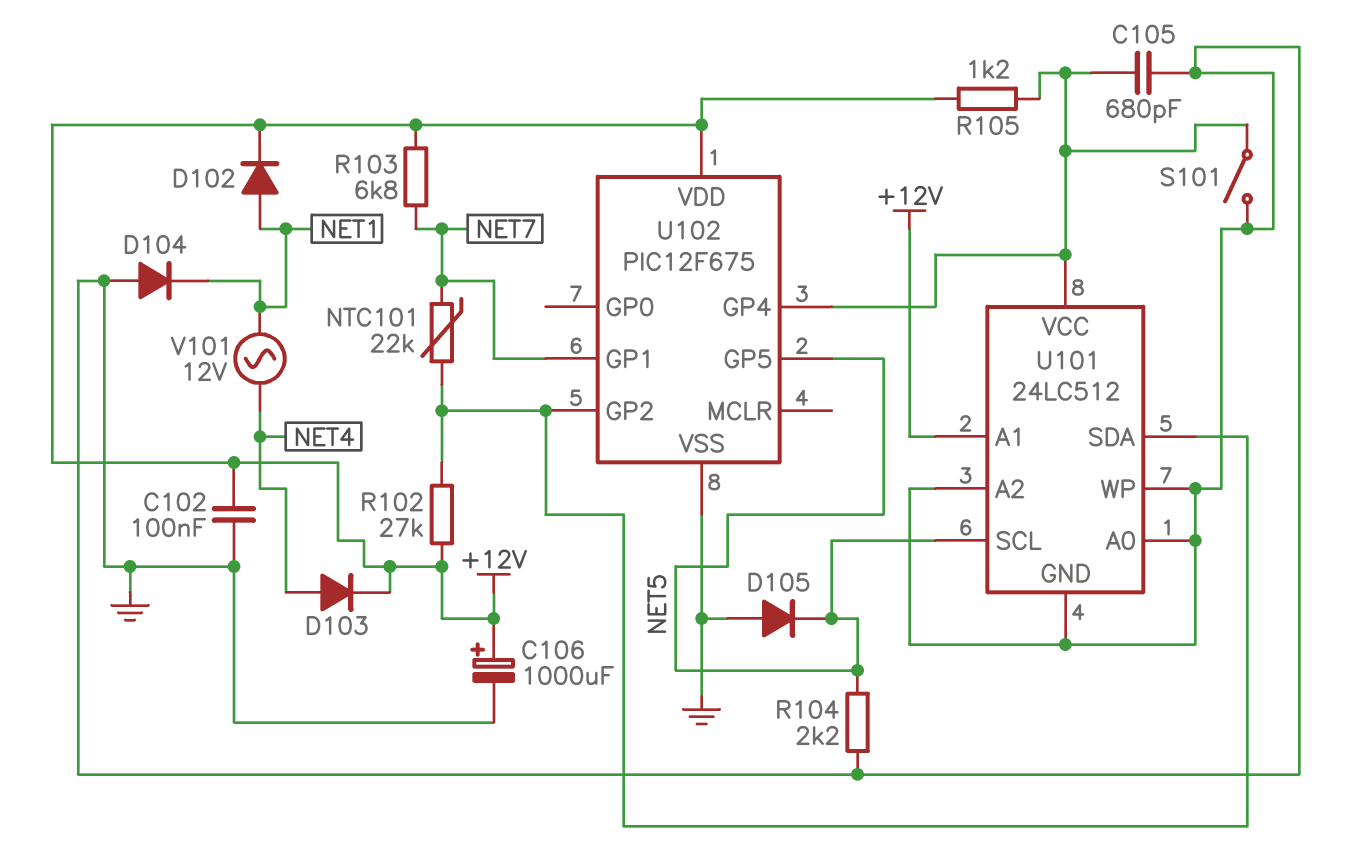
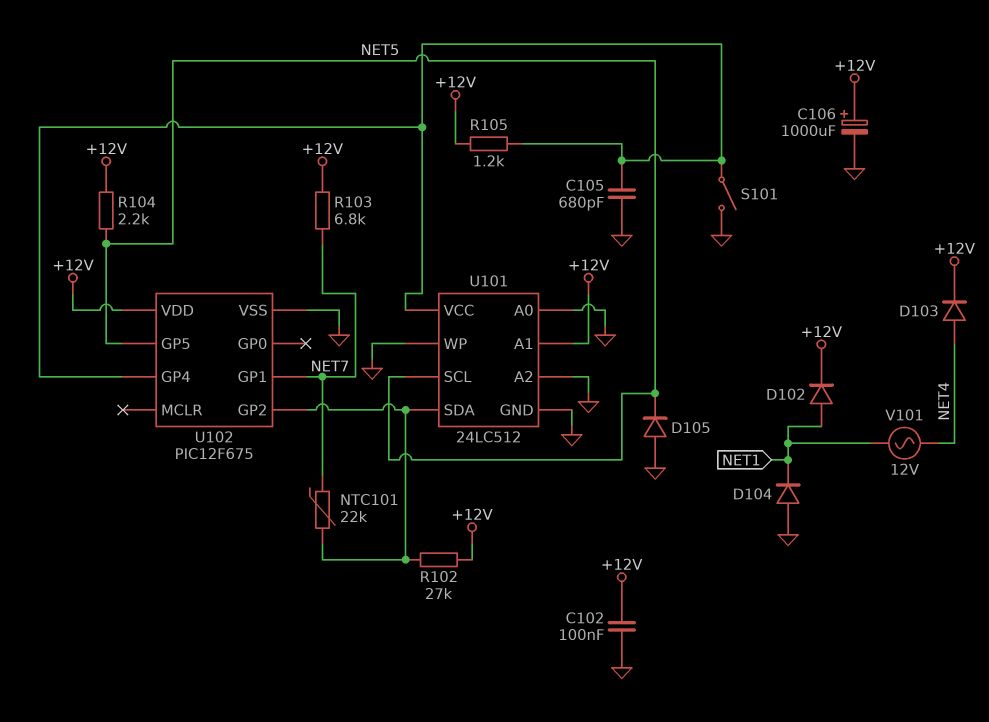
R104: 2.2k (GND, NET5) -> 2.2k (+12V, NET5)

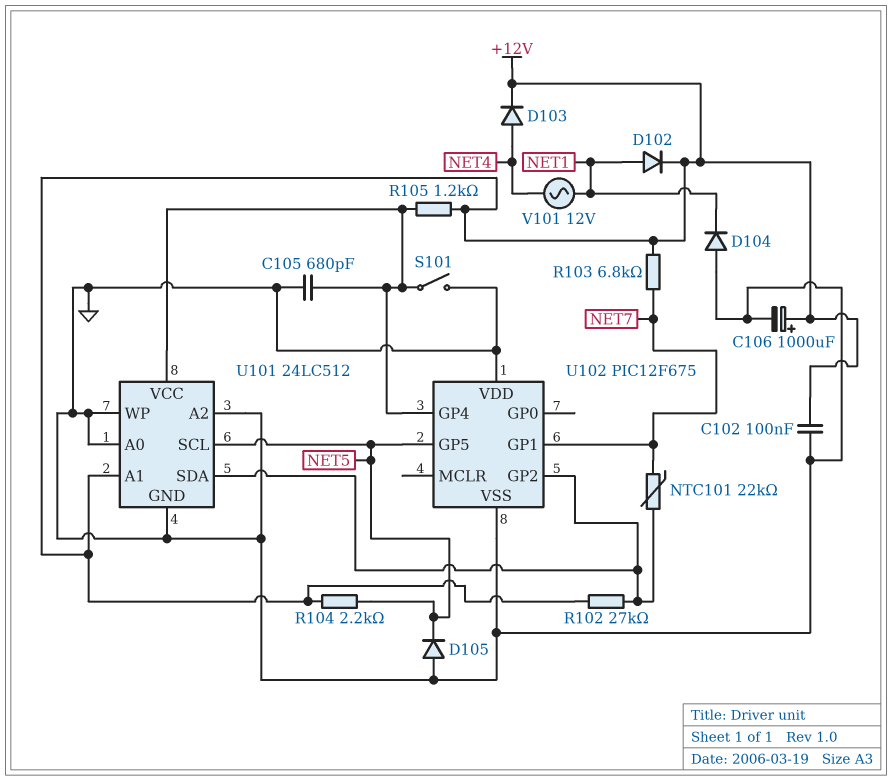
U102 pin VDD: +12V -> GND

